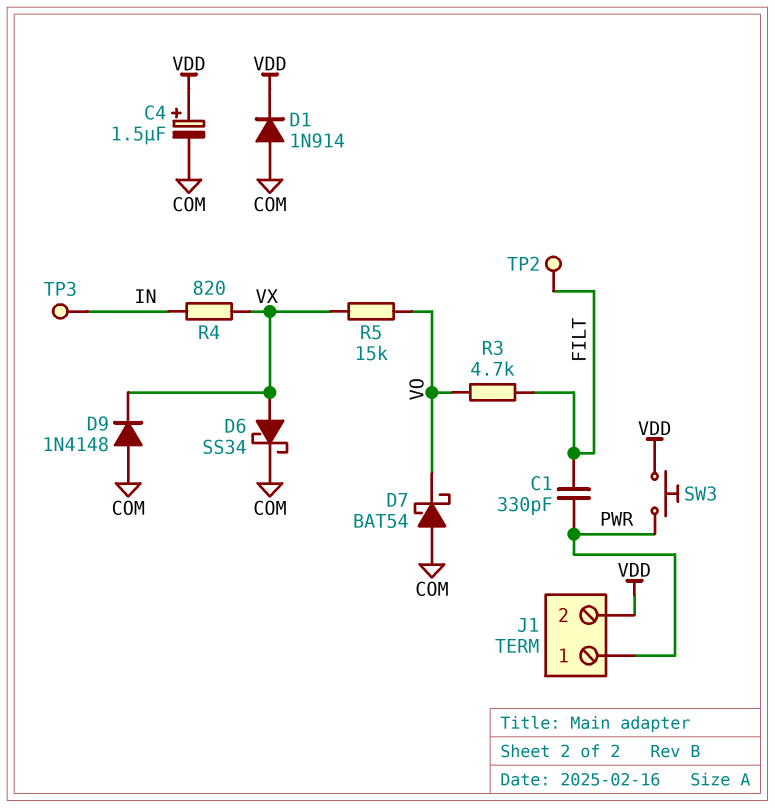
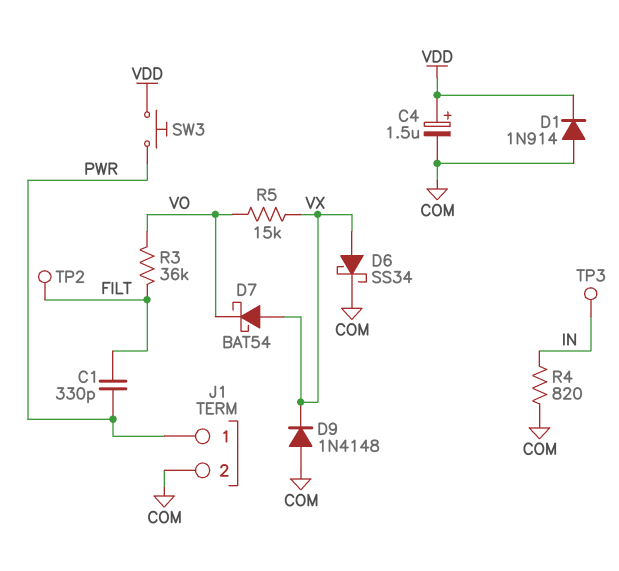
D7: schottky BAT54 (A COM, K VO) -> schottky BAT54 (A VX, K VO)
J1 pin 2: VDD -> COM
R3: 4.7k (FILT, VO) -> 36k (FILT, VO)
R4: 820 (IN, VX) -> 820 (COM, IN)

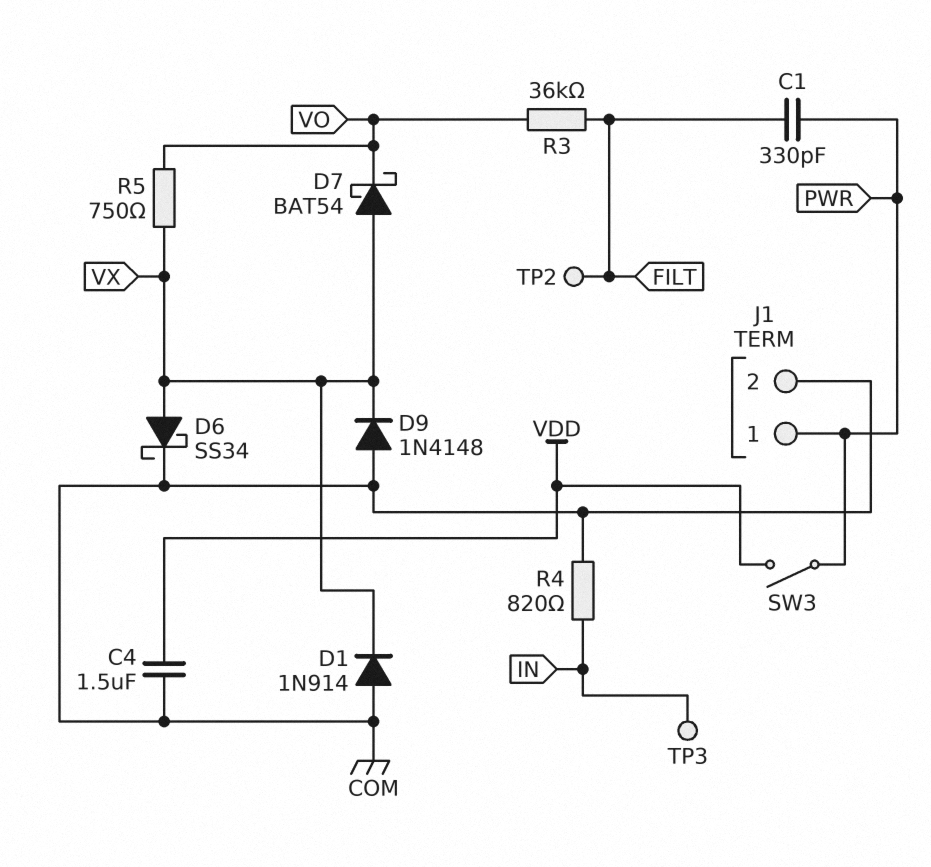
C4: 1.5uF (plus VDD, minus COM) -> 1.5uF (COM, VDD)
D1: diode 1N914 (A COM, K VDD) -> diode 1N914 (A COM, K VX)
R5: 15k (VO, VX) -> 750 (VO, VX)
SW3: button (PWR, VDD) -> switch (PWR, VDD)

